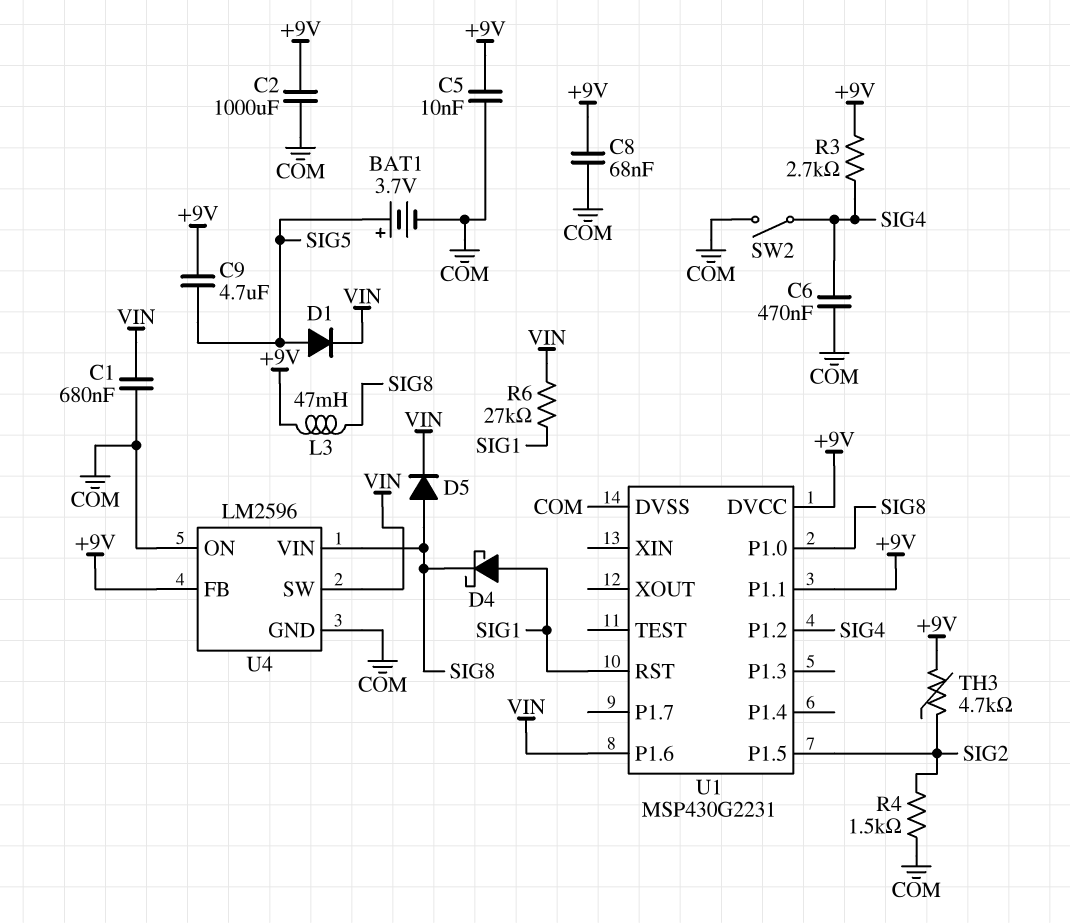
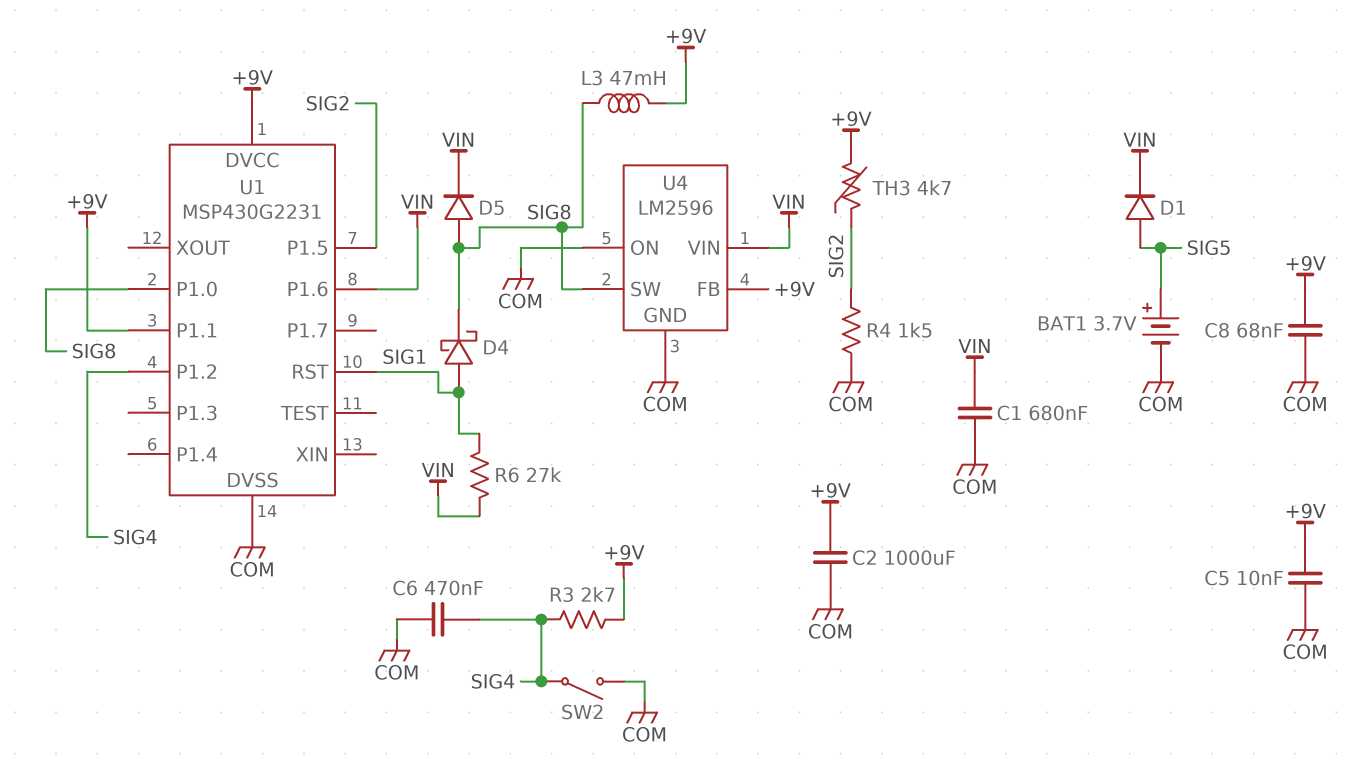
C9: 4.7uF (+9V, SIG5) -> none
U4 pin SW: VIN -> SIG8
U4 pin VIN: SIG8 -> VIN

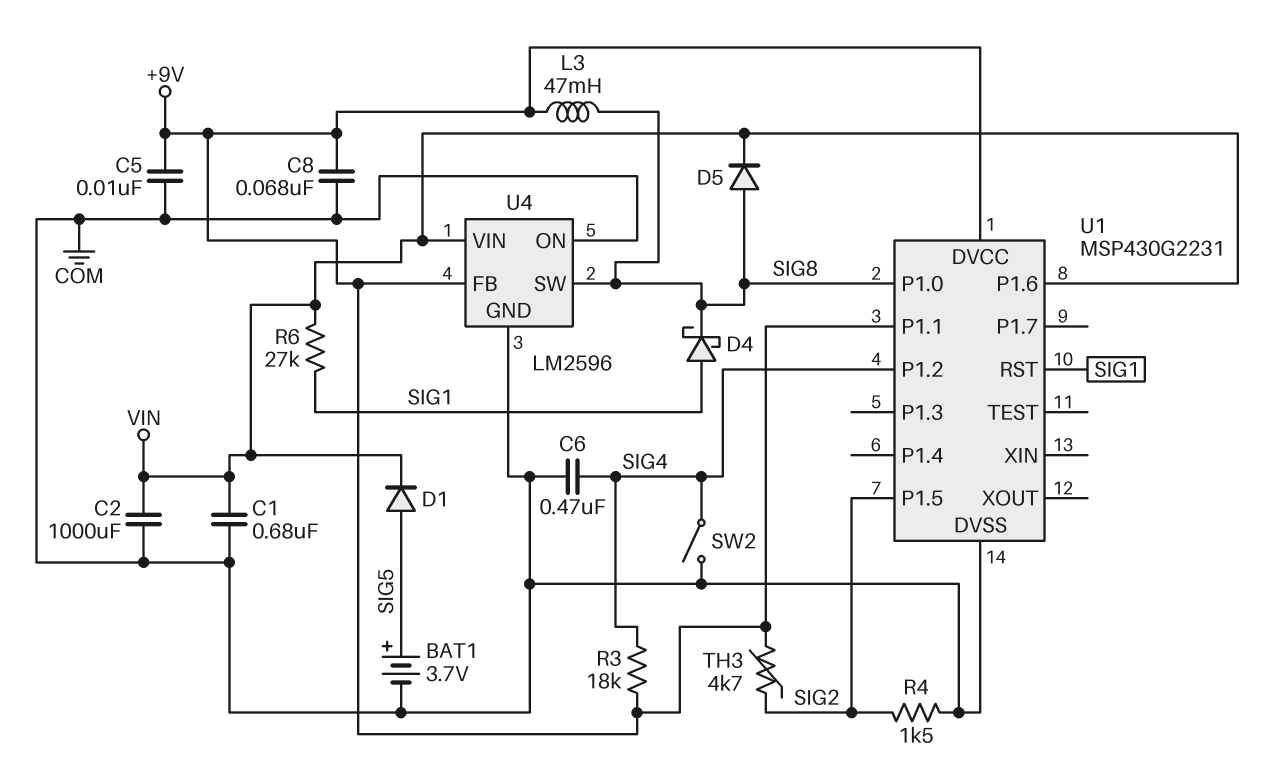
C2: 1000uF (+9V, COM) -> 1000uF (COM, VIN)
R3: 2.7k (+9V, SIG4) -> 18k (+9V, SIG4)

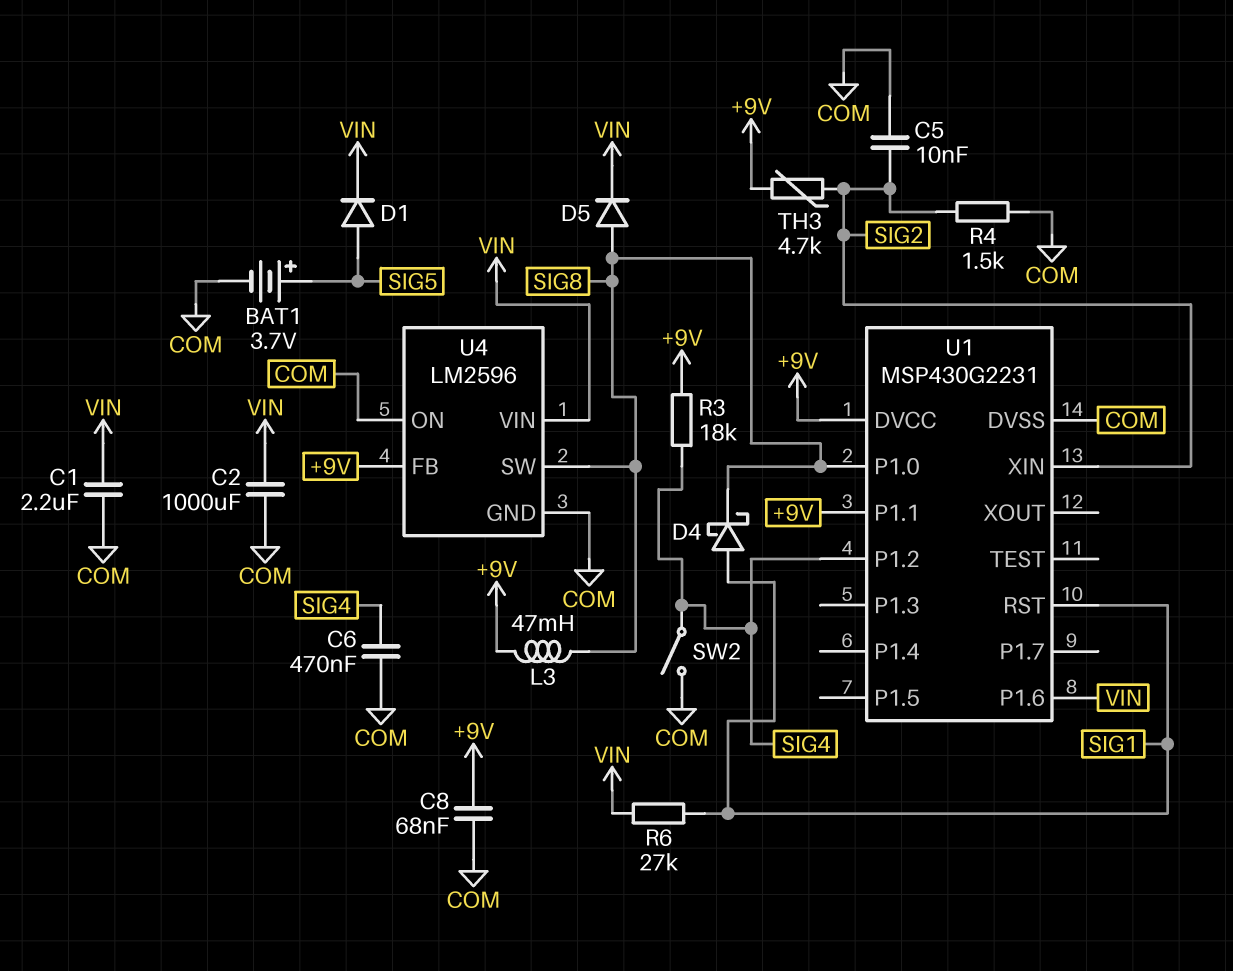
C1: 680nF (COM, VIN) -> 2.2uF (COM, VIN)
C5: 10nF (+9V, COM) -> 10nF (COM, SIG2)
U1 pin P1.5: SIG2 -> none
U1 pin XIN: none -> SIG2

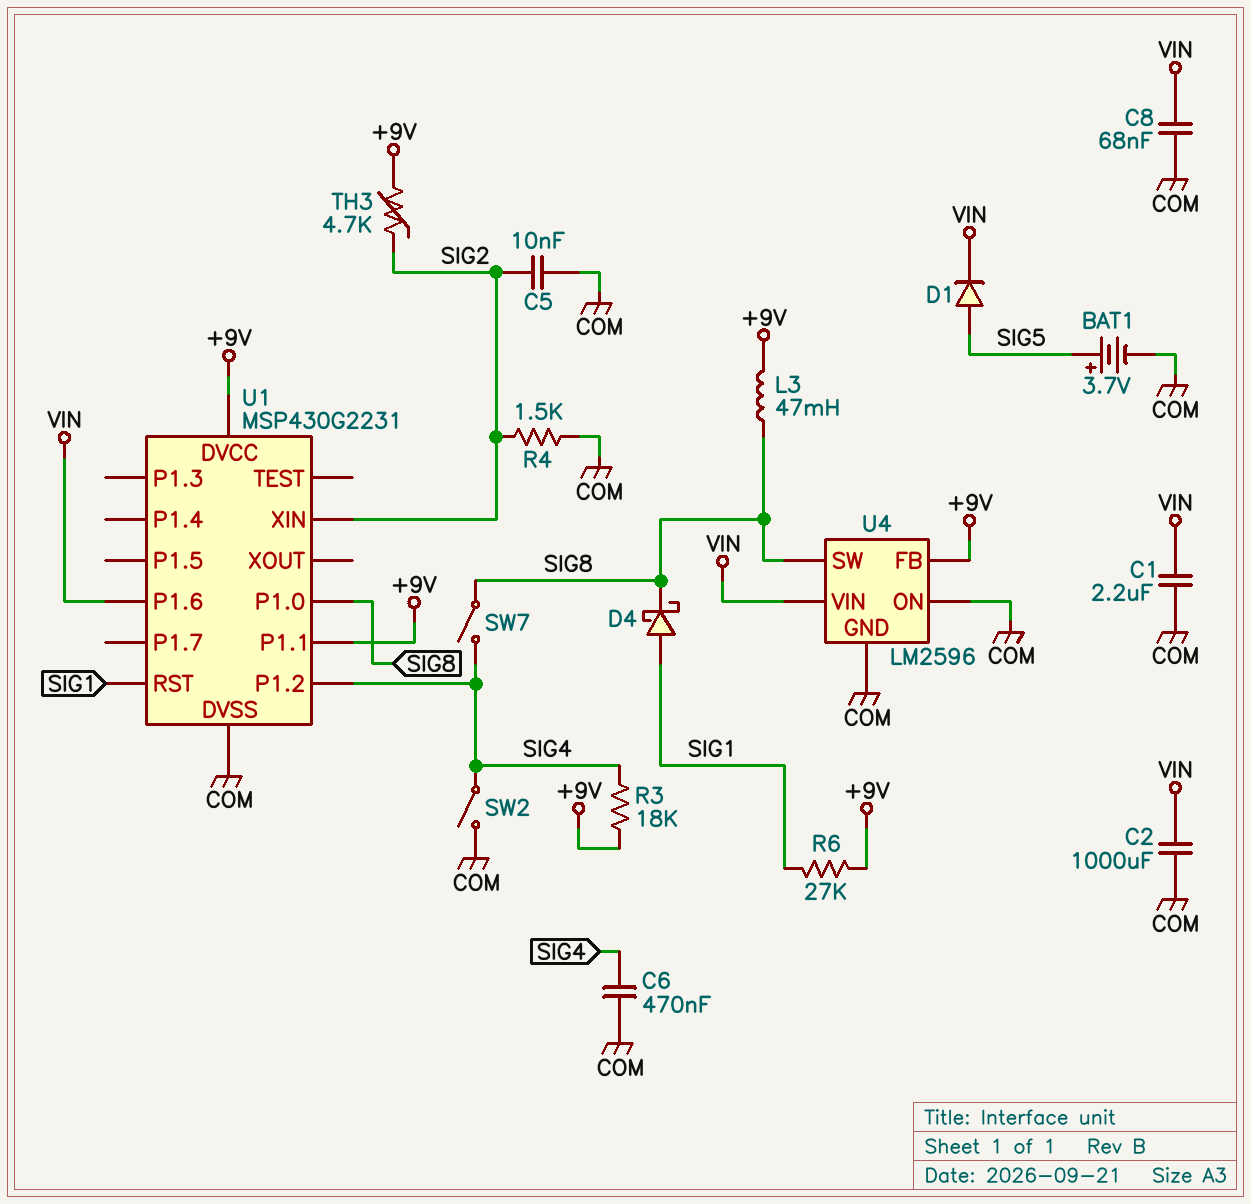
C8: 68nF (+9V, COM) -> 68nF (COM, VIN)
D5: diode (A SIG8, K VIN) -> none
R6: 27k (SIG1, VIN) -> 27k (+9V, SIG1)
SW7: none -> switch (SIG4, SIG8)

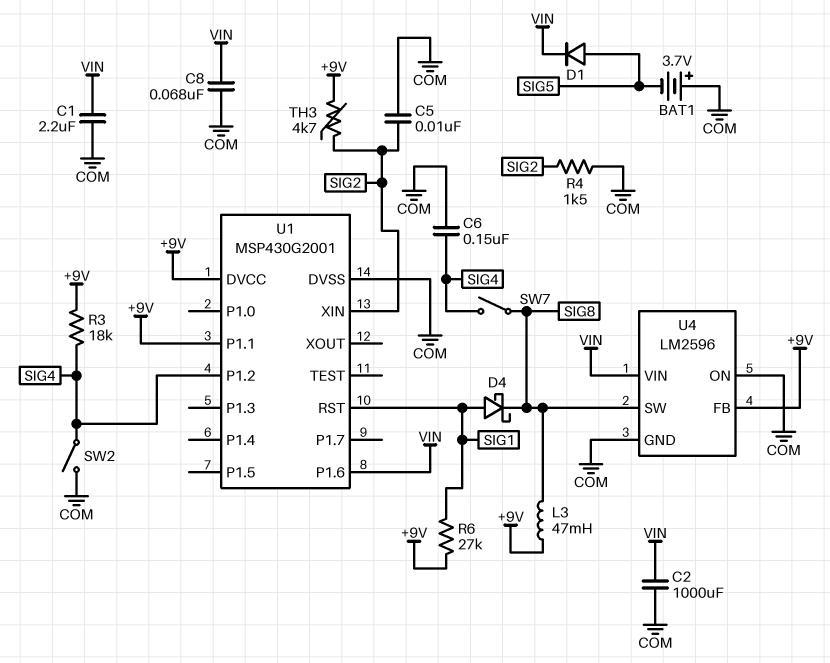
BAT1: 3.7V (plus SIG5, minus COM) -> 3.7V (plus COM, minus SIG5)
C6: 470nF (COM, SIG4) -> 150nF (COM, SIG4)
U1: MSP430G2231 -> MSP430G2001
U1 pin P1.0: SIG8 -> none

